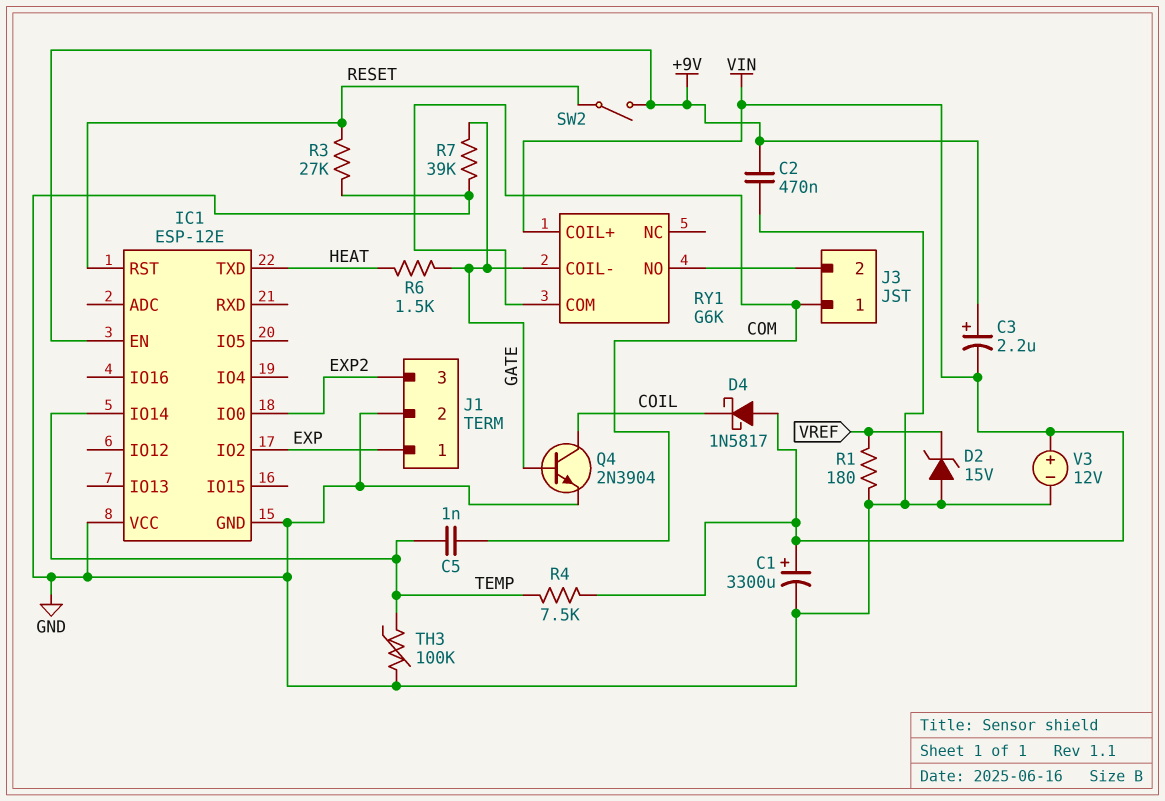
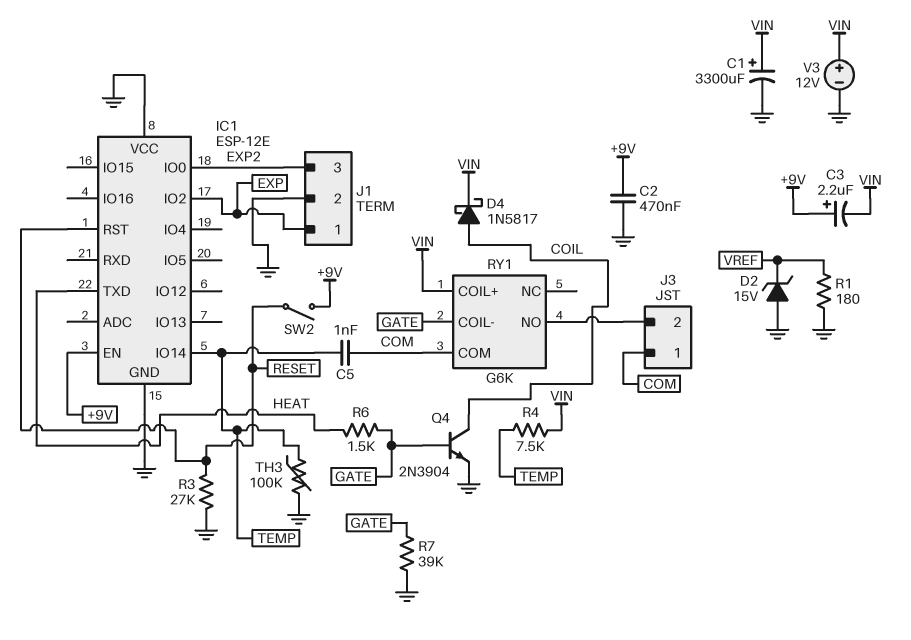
D4: schottky 1N5817 (A VIN, K COIL) -> schottky 1N5817 (A COIL, K VIN)

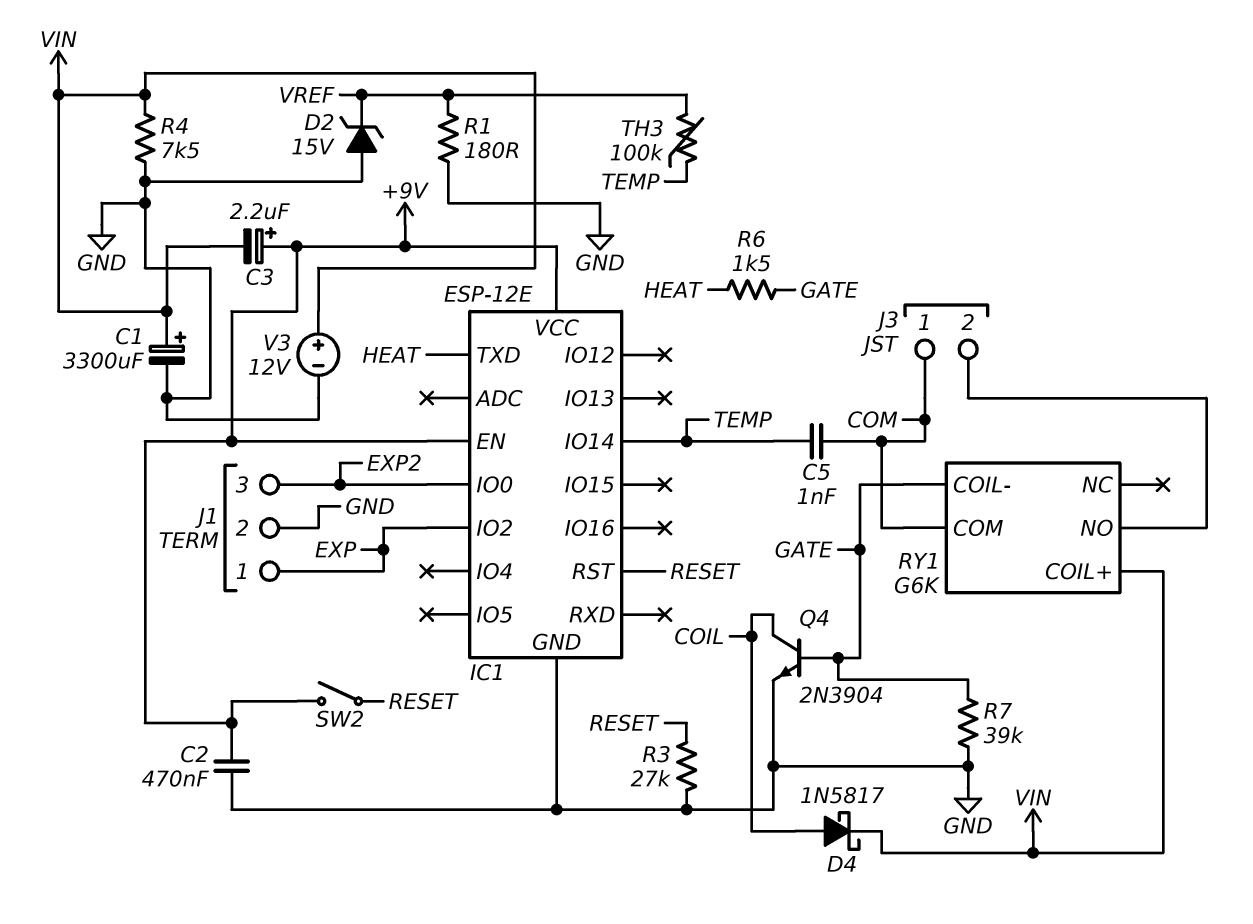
IC1 pin VCC: GND -> +9V
R4: 7.5k (TEMP, VIN) -> 7.5k (GND, VIN)
TH3: 100k (GND, TEMP) -> 100k (TEMP, VREF)

